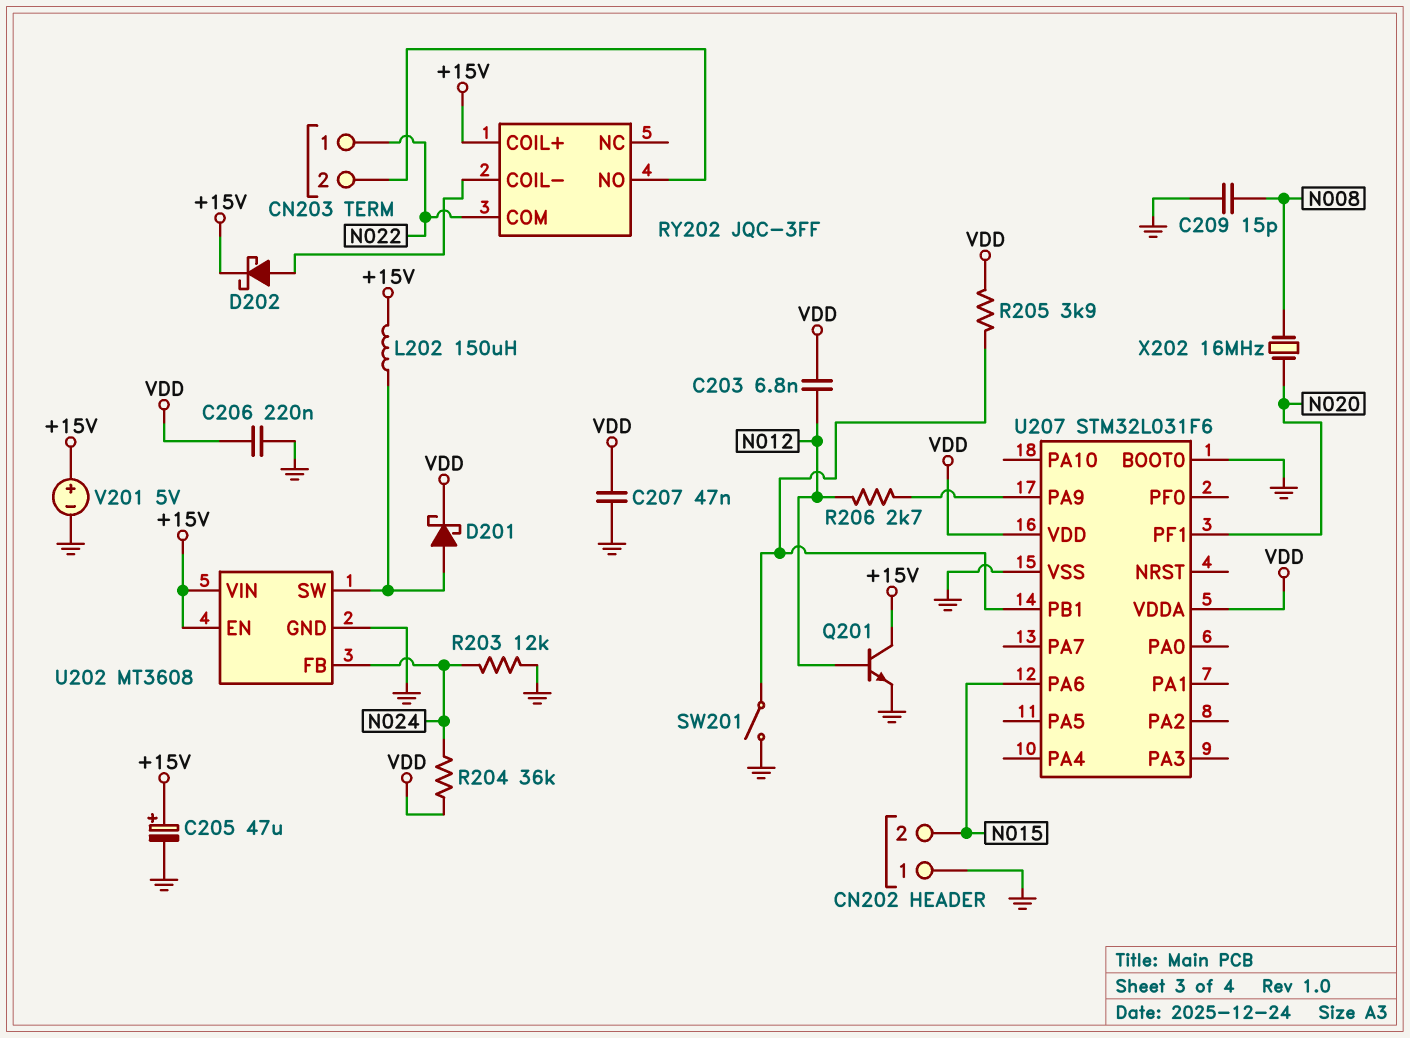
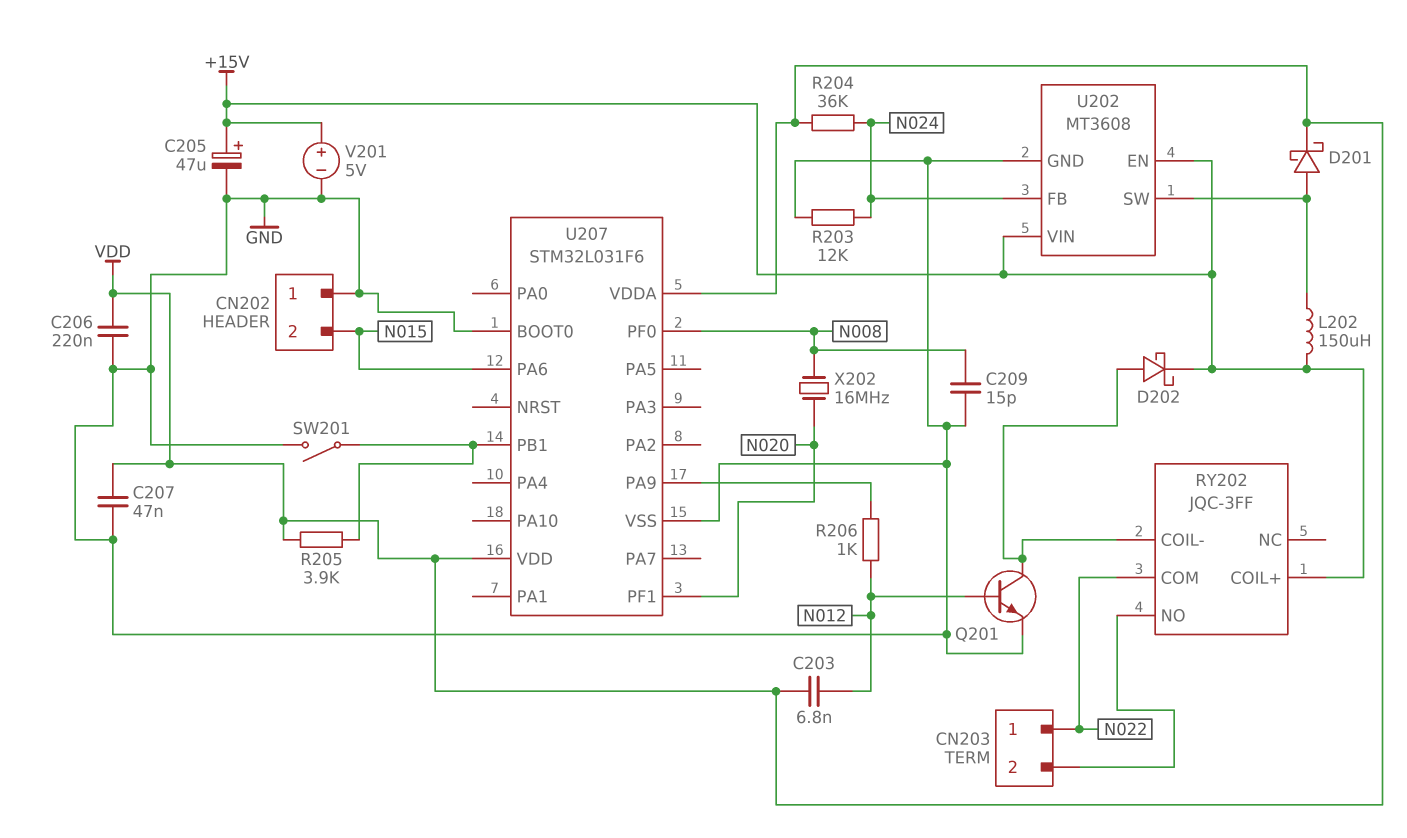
Q201: NPN (B N012, C +15V, E GND) -> NPN (B N012, C RY202/COIL-, E GND)
R206: 2.7k (N012, U207/PA9) -> 1k (N012, U207/PA9)
U207 pin PF0: none -> N008

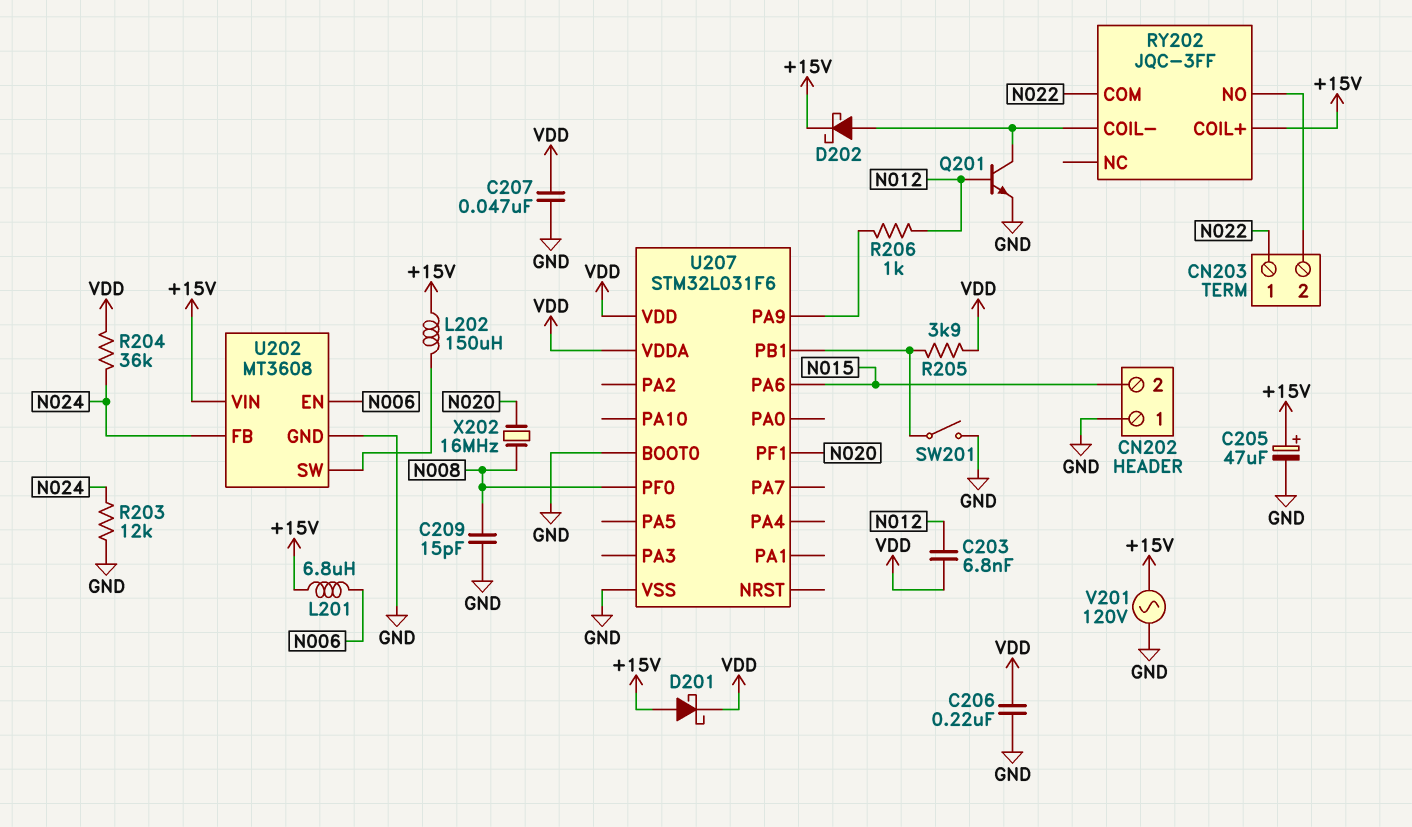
D201: schottky (A U202/SW, K VDD) -> schottky (A +15V, K VDD)
L201: none -> 6.8uH (+15V, N006)
U202 pin EN: +15V -> N006
V201: 5V (plus +15V, minus GND) -> AC 120V (+15V, GND)

